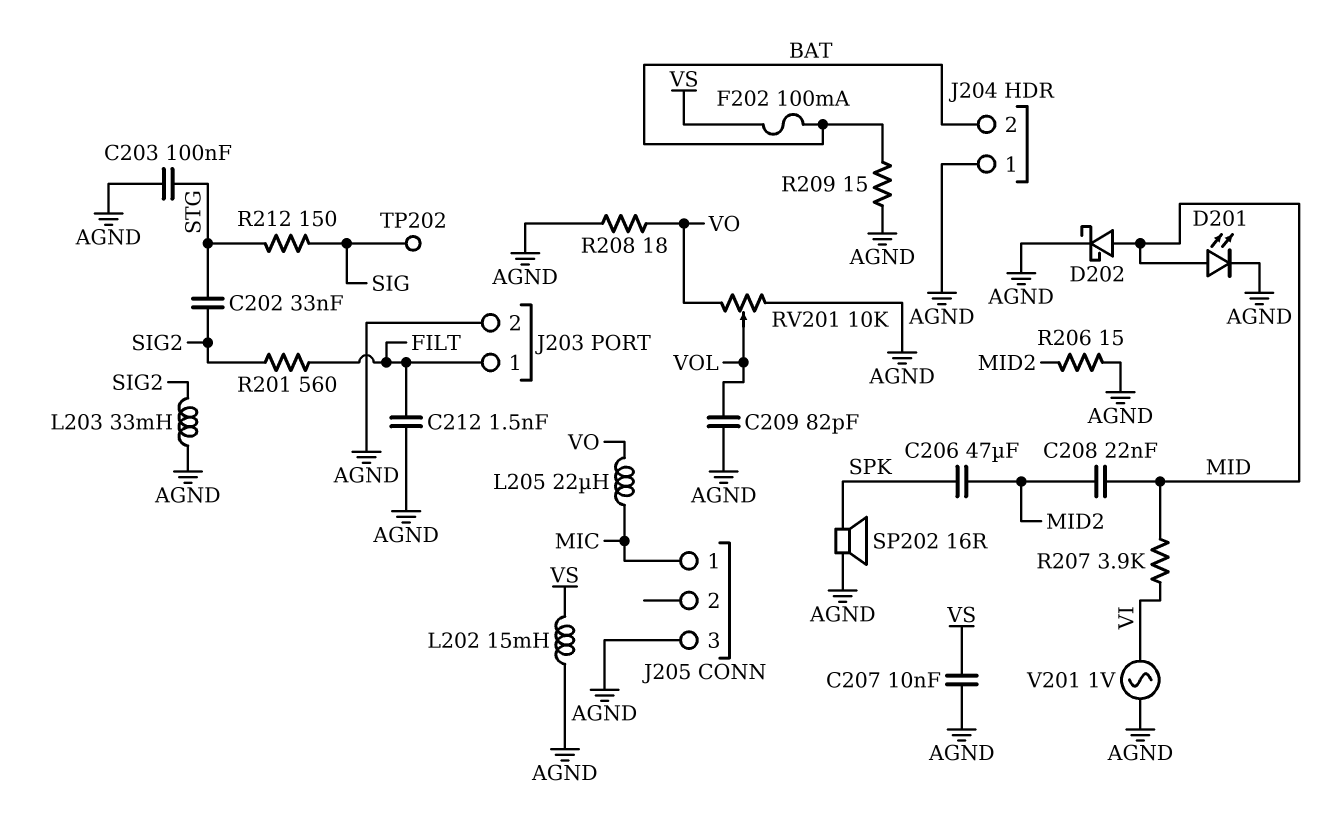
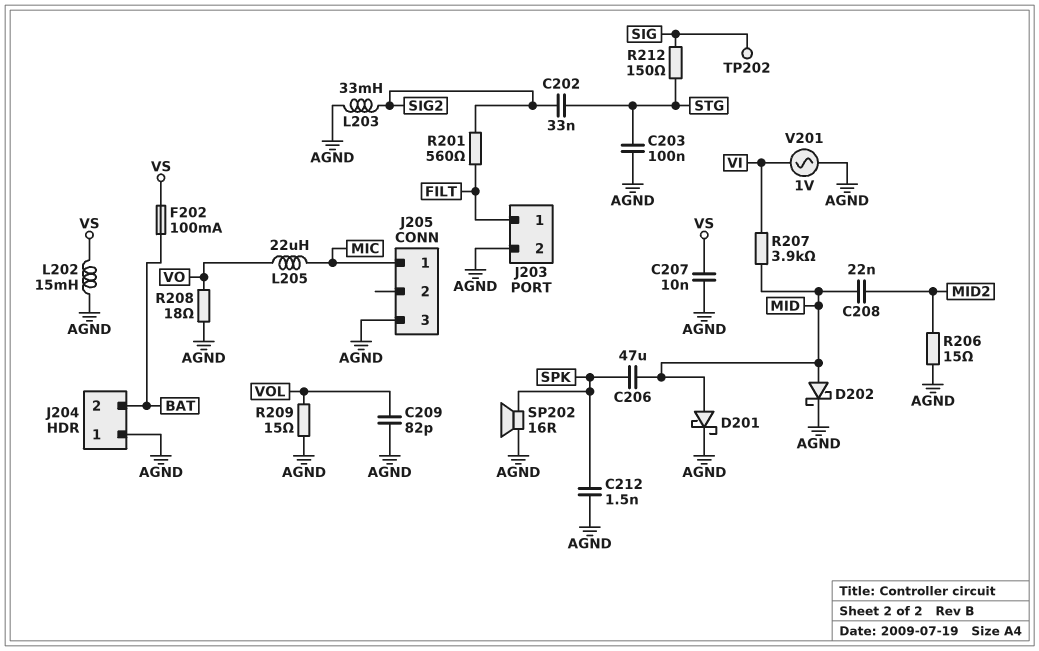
C206: 47uF (MID2, SPK) -> 47uF (MID, SPK)
C212: 1.5nF (AGND, FILT) -> 1.5nF (AGND, SPK)
D201: LED (A MID, K AGND) -> schottky (A MID, K AGND)
R209: 15 (AGND, BAT) -> 15 (AGND, VOL)
RV201: 10k (AGND, VO, wiper VOL) -> none

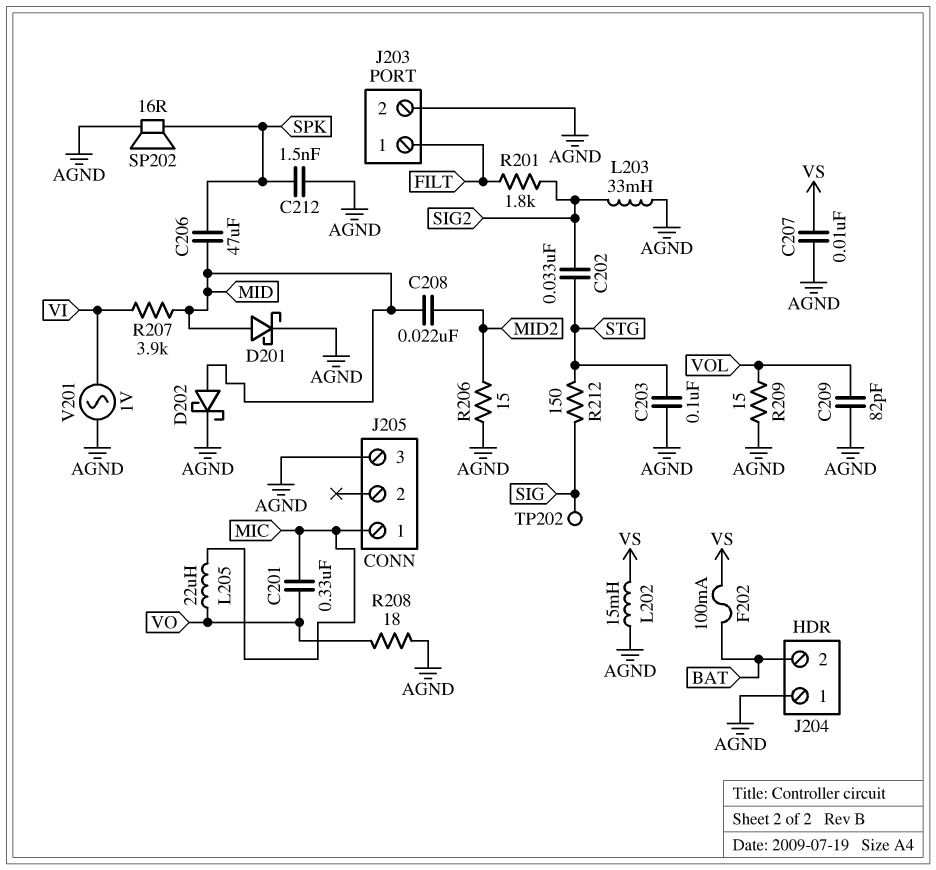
C201: none -> 330nF (MIC, VO)
R201: 560 (FILT, SIG2) -> 1.8k (FILT, SIG2)

